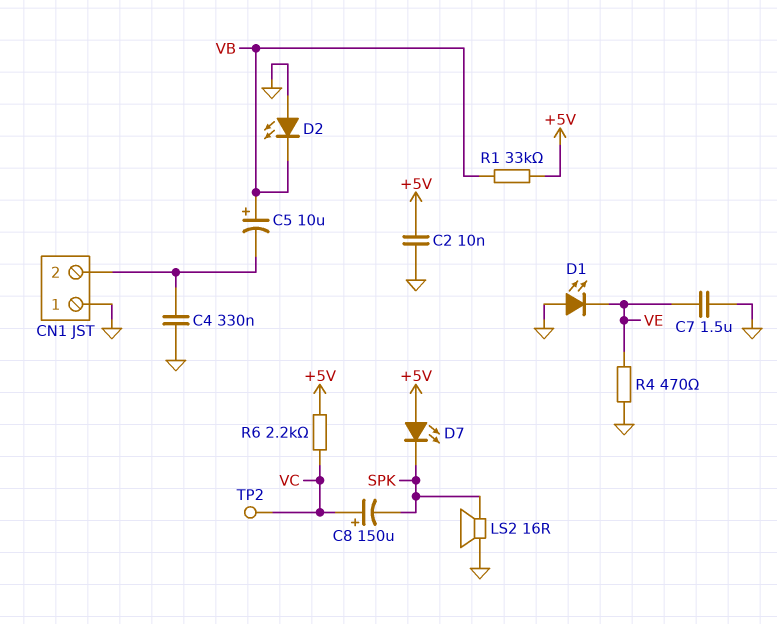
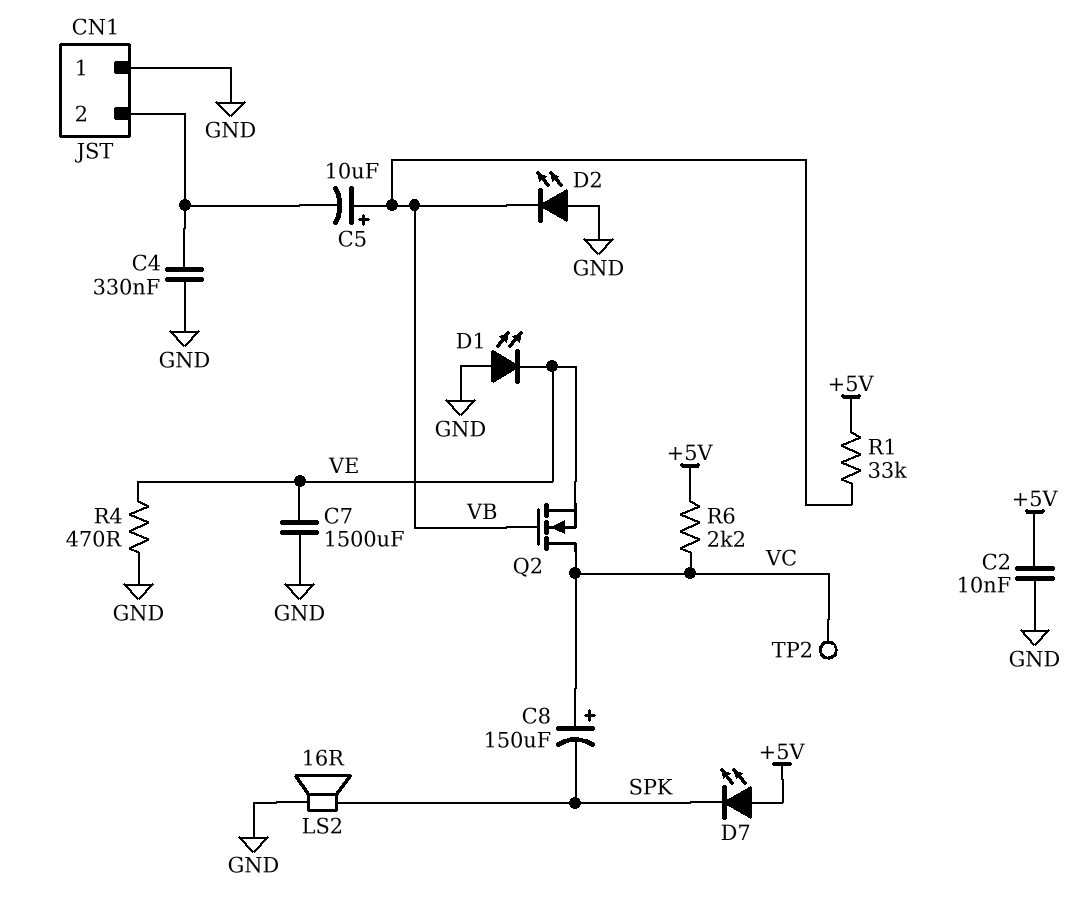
C7: 1.5uF (GND, VE) -> 1500uF (GND, VE)
Q2: none -> NMOS (G VB, D VC, S VE)

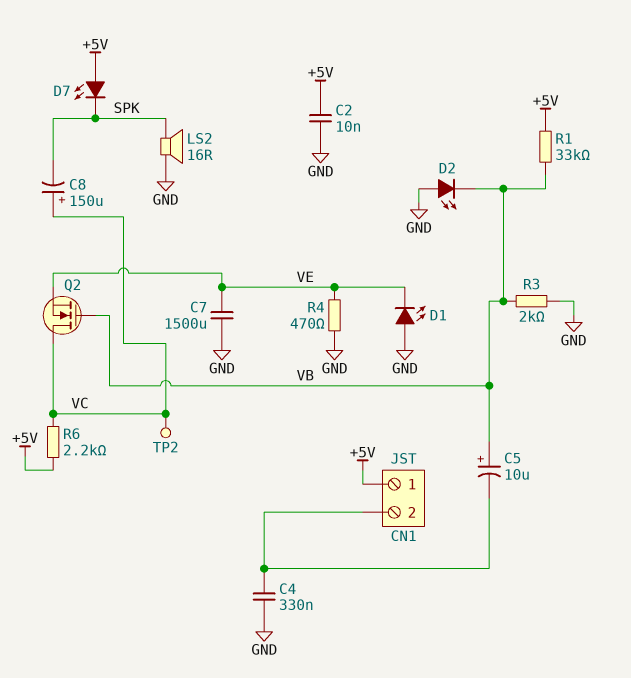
CN1 pin 1: GND -> +5V
R3: none -> 2k (GND, VB)

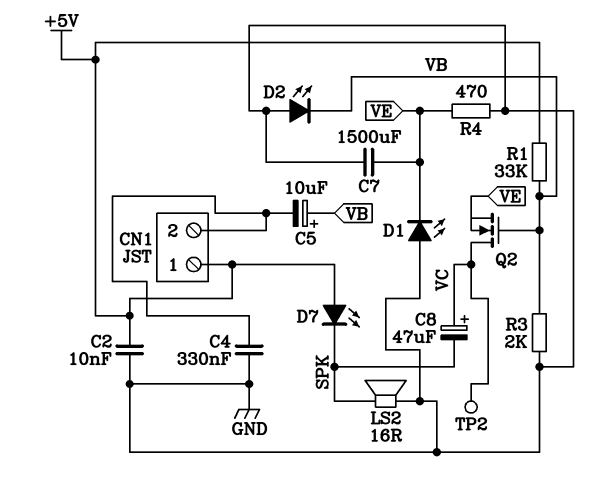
C8: 150uF (plus VC, minus SPK) -> 47uF (plus VC, minus SPK)
R6: 2.2k (+5V, VC) -> none

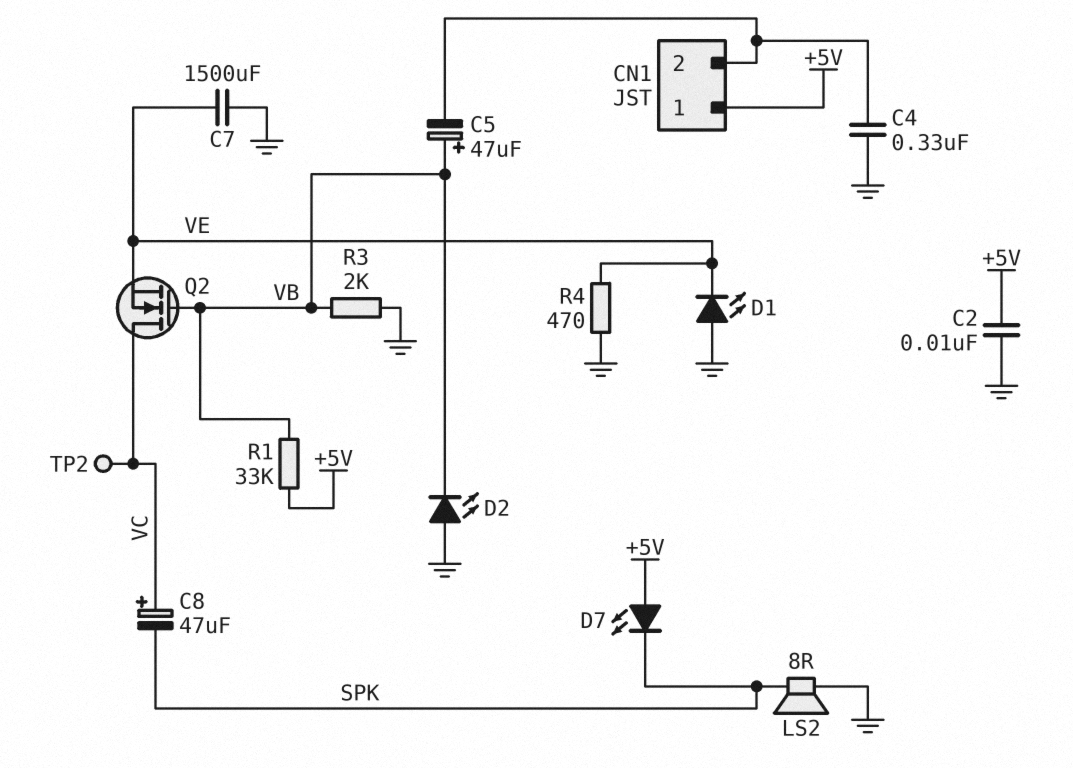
C5: 10uF (plus VB, minus CN1/2) -> 47uF (plus VB, minus CN1/2)
LS2: speaker 16R (GND, SPK) -> speaker 8R (GND, SPK)

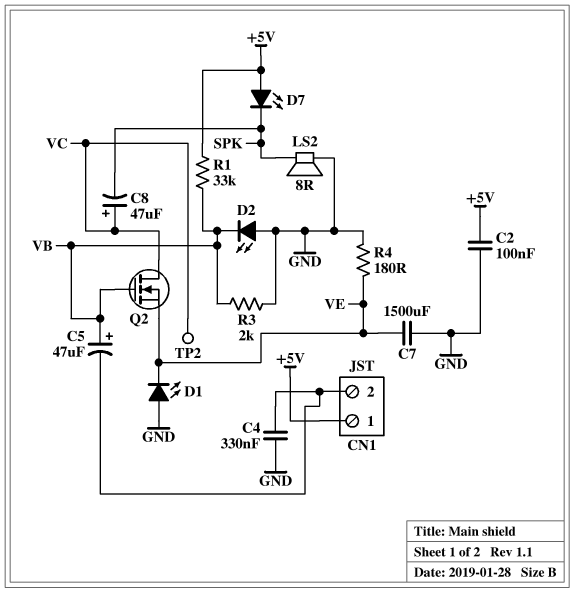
C2: 10nF (+5V, GND) -> 100nF (+5V, GND)
R4: 470 (GND, VE) -> 180 (GND, VE)

